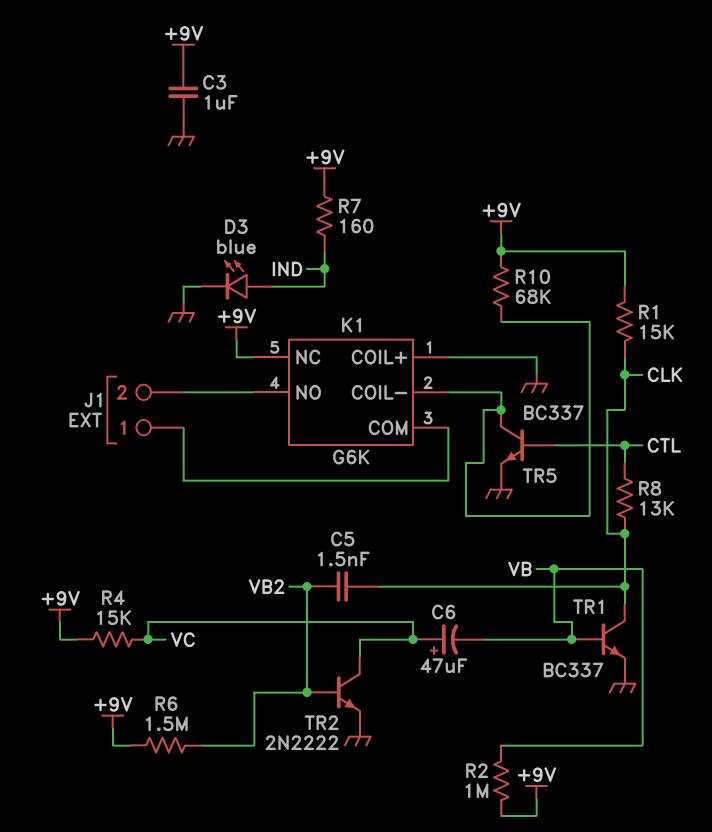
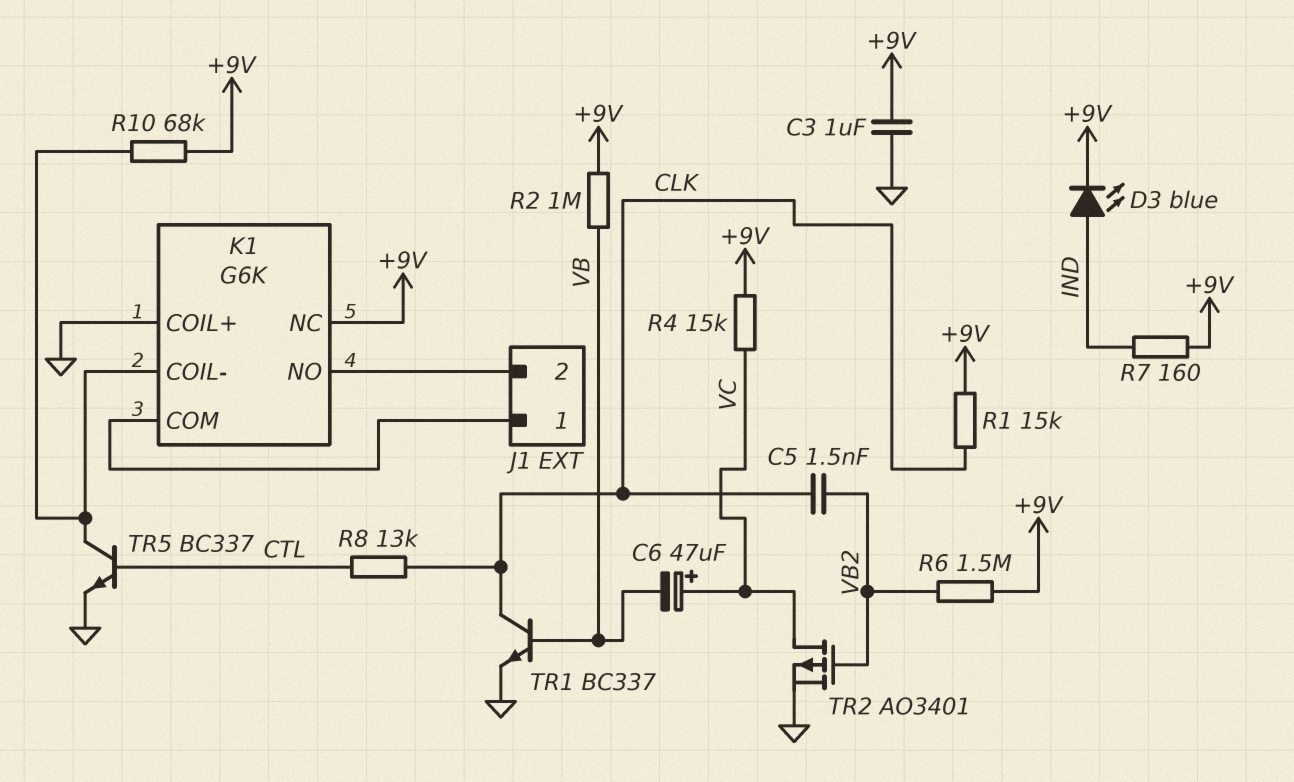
D3: LED blue (A IND, K GND) -> LED blue (A IND, K +9V)
TR2: NPN 2N2222 (B VB2, C VC, E GND) -> PMOS AO3401 (G VB2, D VC, S GND)

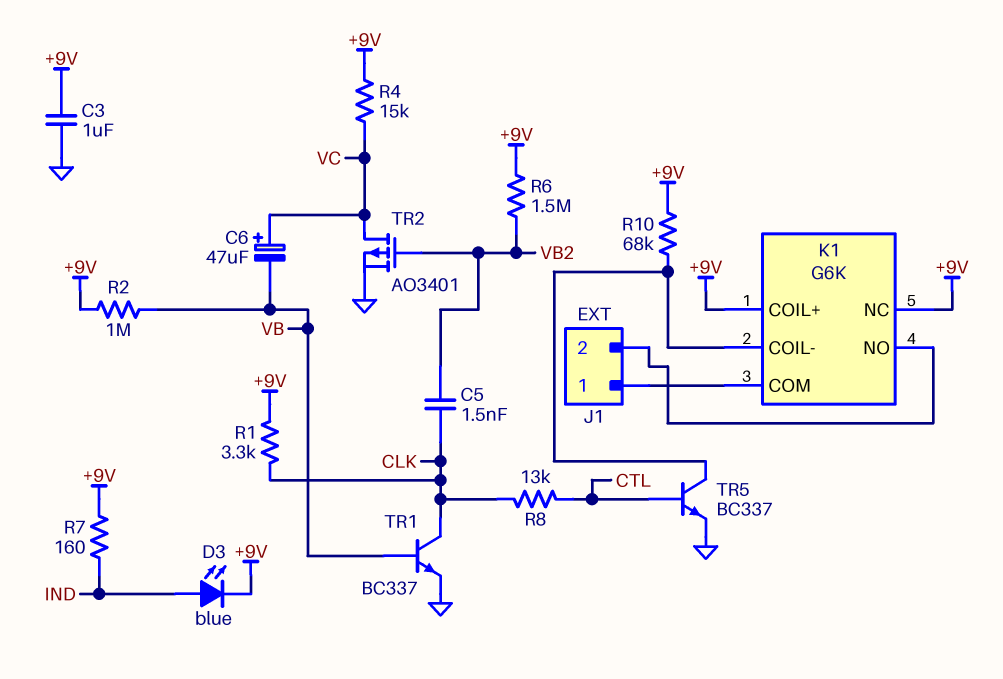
K1 pin COIL+: GND -> +9V
R1: 15k (+9V, CLK) -> 3.3k (+9V, CLK)

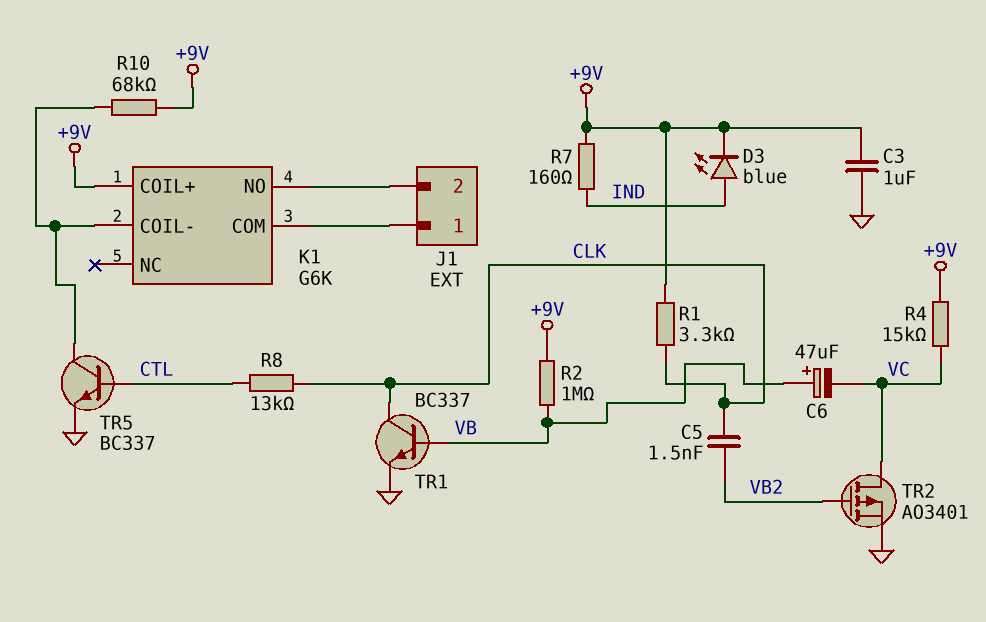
C6: 47uF (plus VC, minus VB) -> 47uF (plus VB, minus VC)
K1 pin NC: +9V -> none
R6: 1.5M (+9V, VB2) -> none

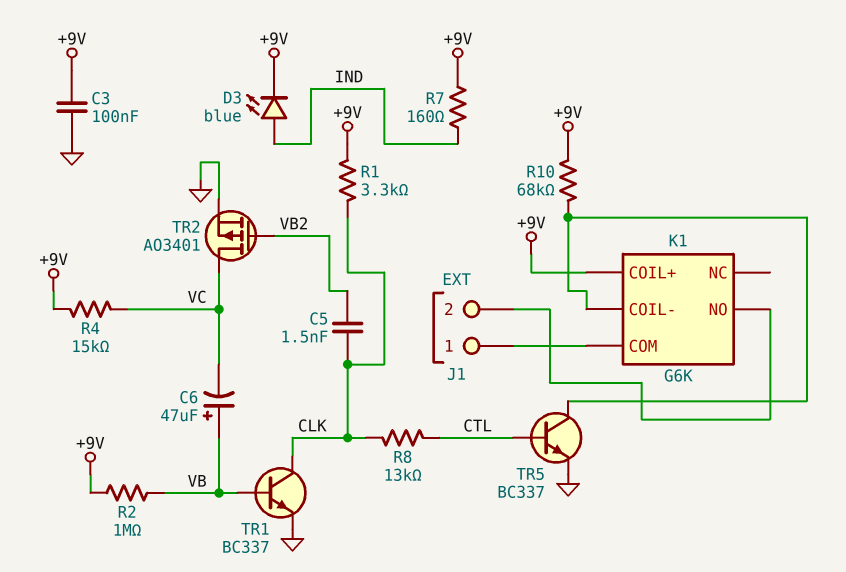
C3: 1uF (+9V, GND) -> 100nF (+9V, GND)

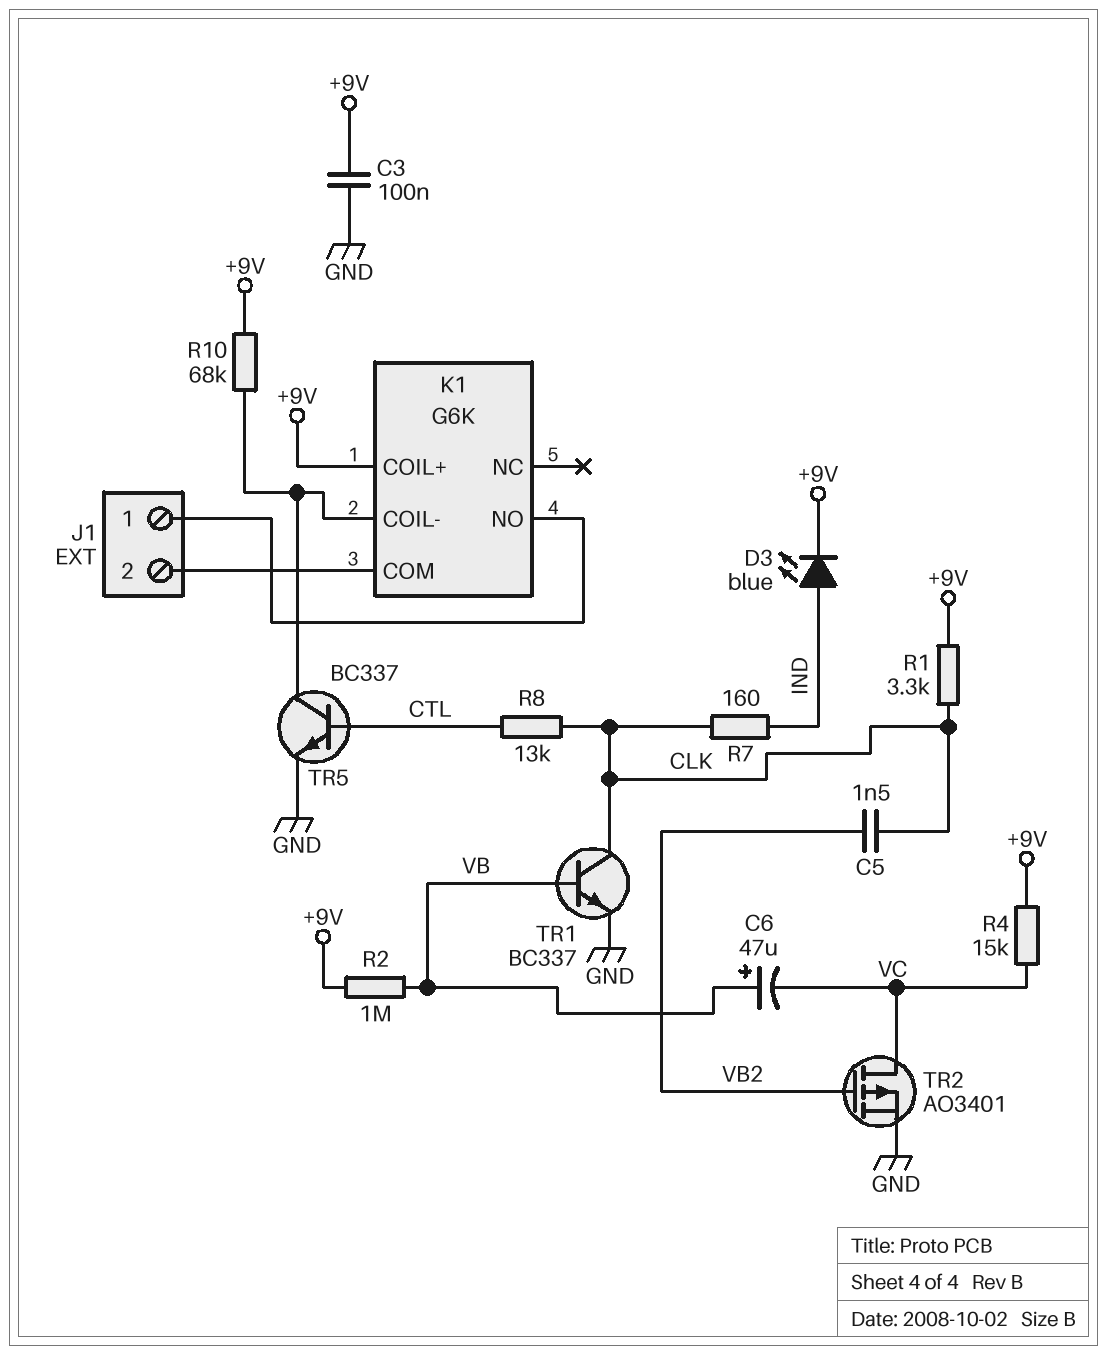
K1 pin COM: J1/1 -> J1/2
K1 pin NO: J1/2 -> J1/1
R7: 160 (+9V, IND) -> 160 (CLK, IND)

